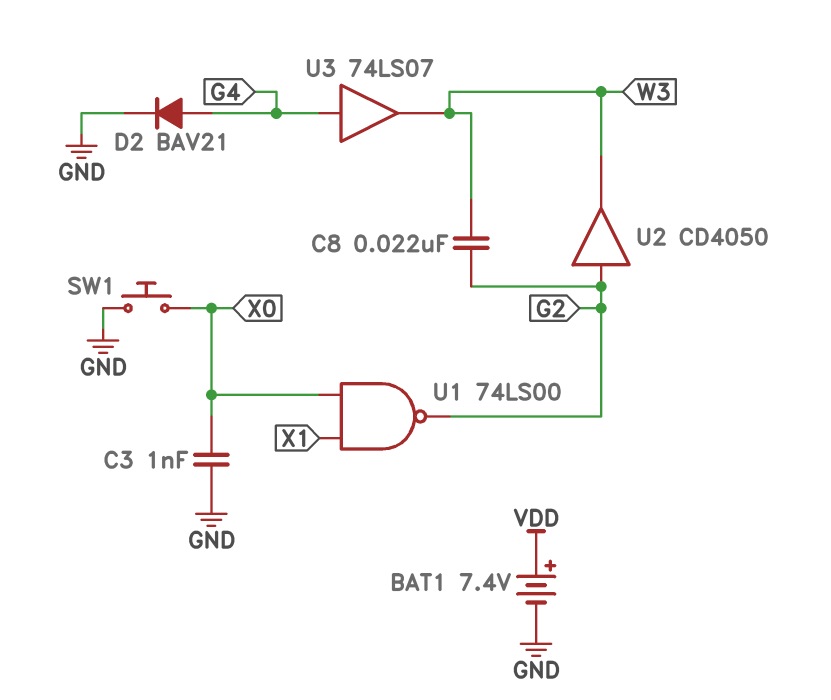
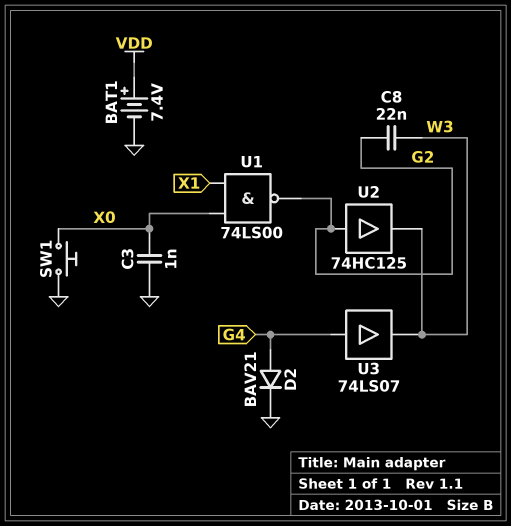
U2: buffer CD4050 (in G2, out W3) -> buffer 74HC125 (in G2, out W3)

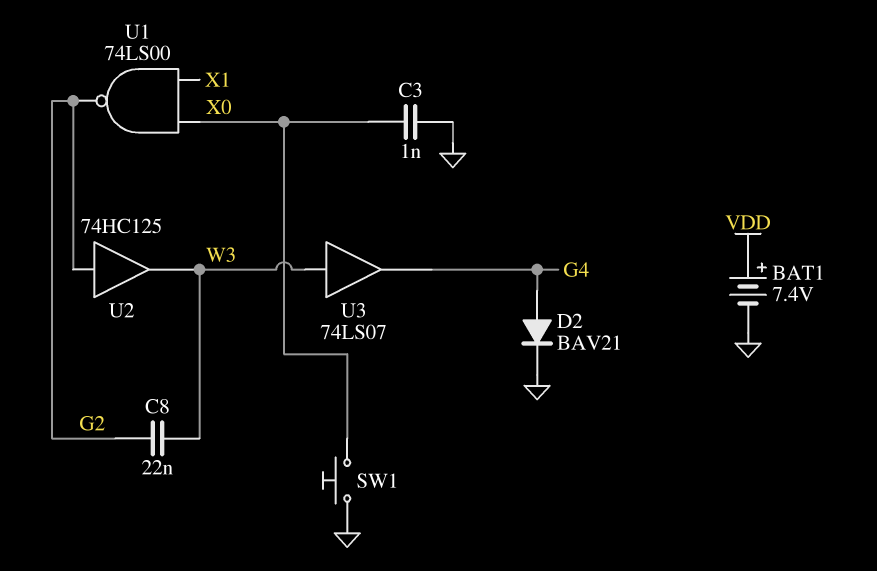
U3: buffer 74LS07 (in G4, out W3) -> buffer 74LS07 (in W3, out G4)

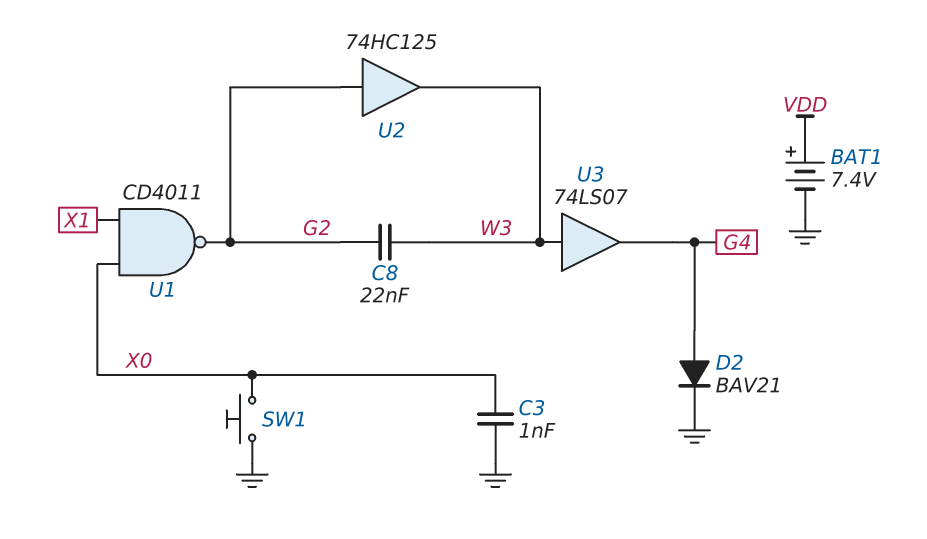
U1: NAND 74LS00 (in X0, in X1, out G2) -> NAND CD4011 (in X0, in X1, out G2)

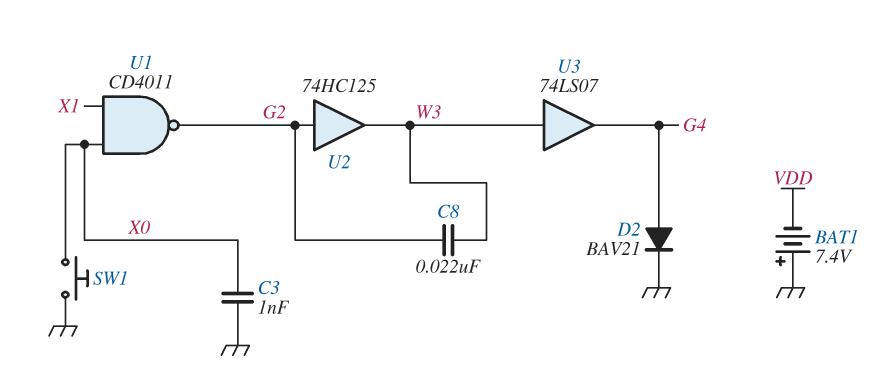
BAT1: 7.4V (plus VDD, minus GND) -> 7.4V (plus GND, minus VDD)

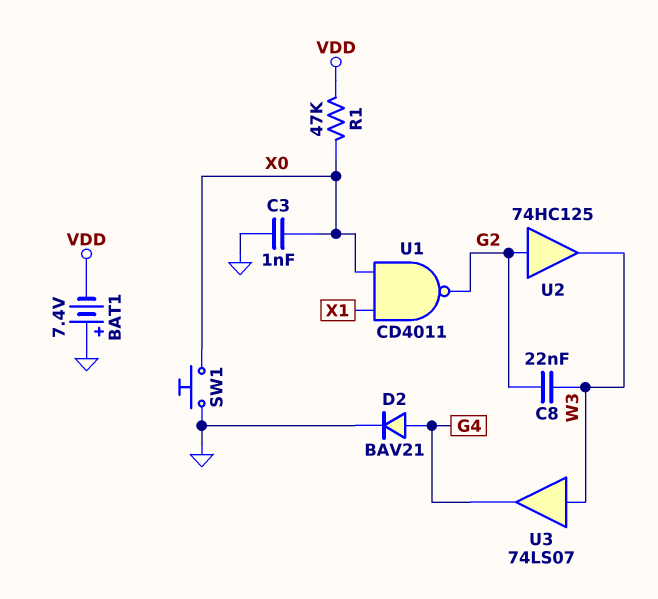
R1: none -> 47k (VDD, X0)

